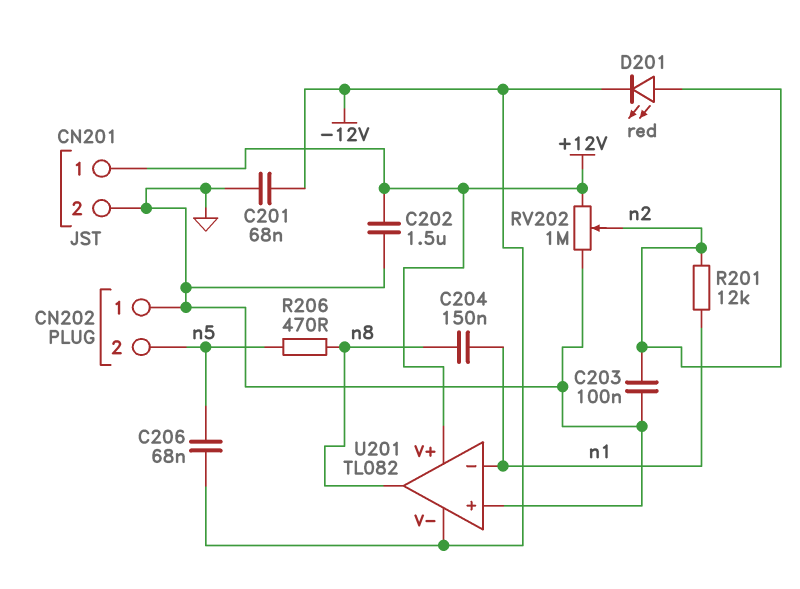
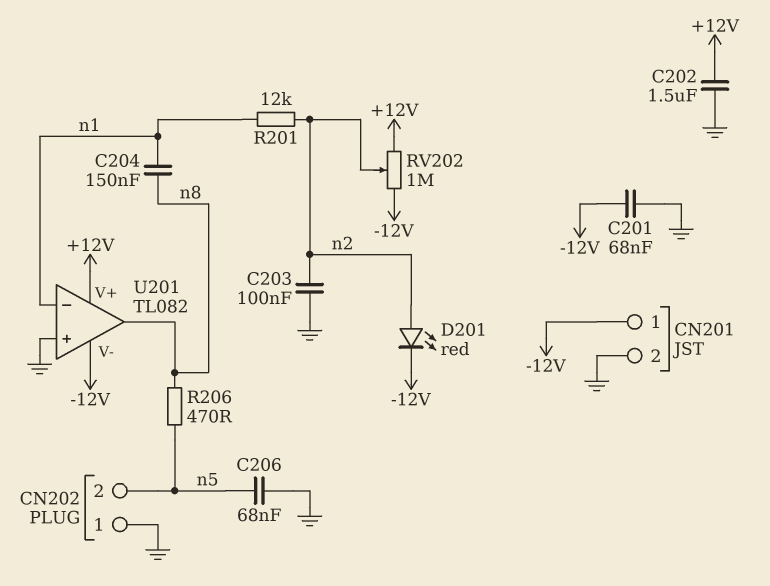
C206: 68nF (-12V, n5) -> 68nF (GND, n5)
CN201 pin 1: +12V -> -12V
RV202: 1M (+12V, GND, wiper n2) -> 1M (+12V, -12V, wiper n2)

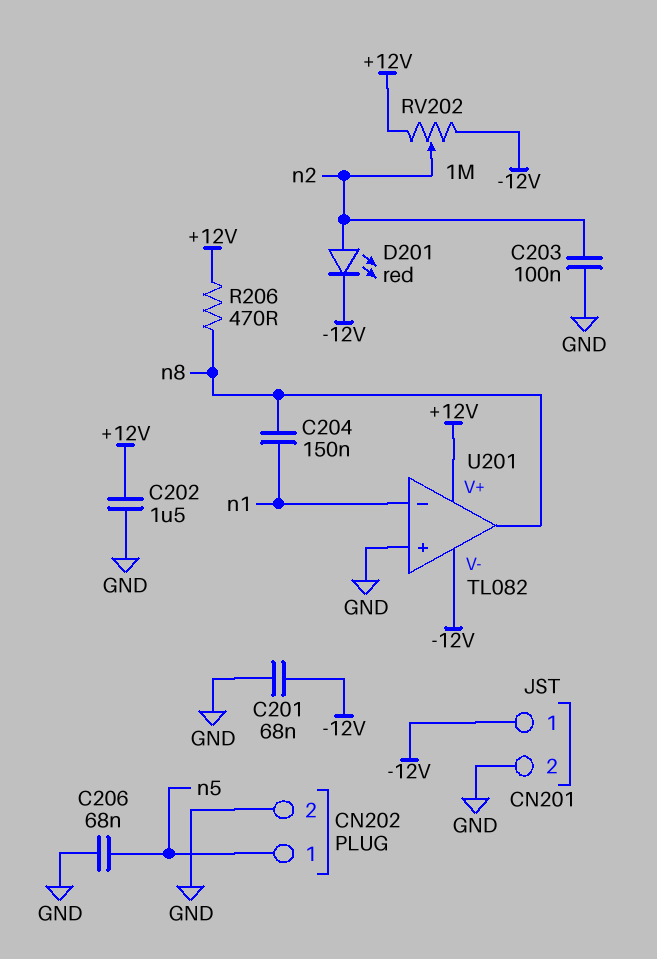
CN202 pin 1: GND -> n5
CN202 pin 2: n5 -> GND
R201: 12k (n1, n2) -> none
R206: 470 (n5, n8) -> 470 (+12V, n8)

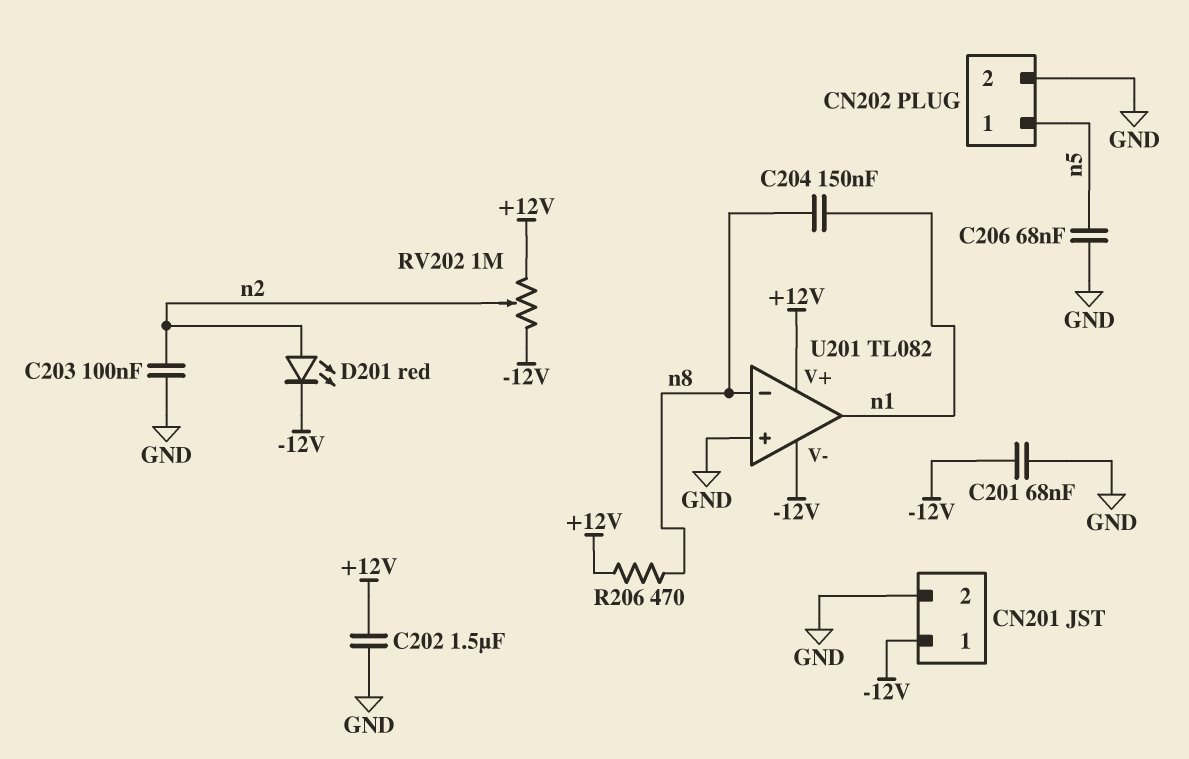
U201 pin in-: n1 -> n8
U201 pin out: n8 -> n1

